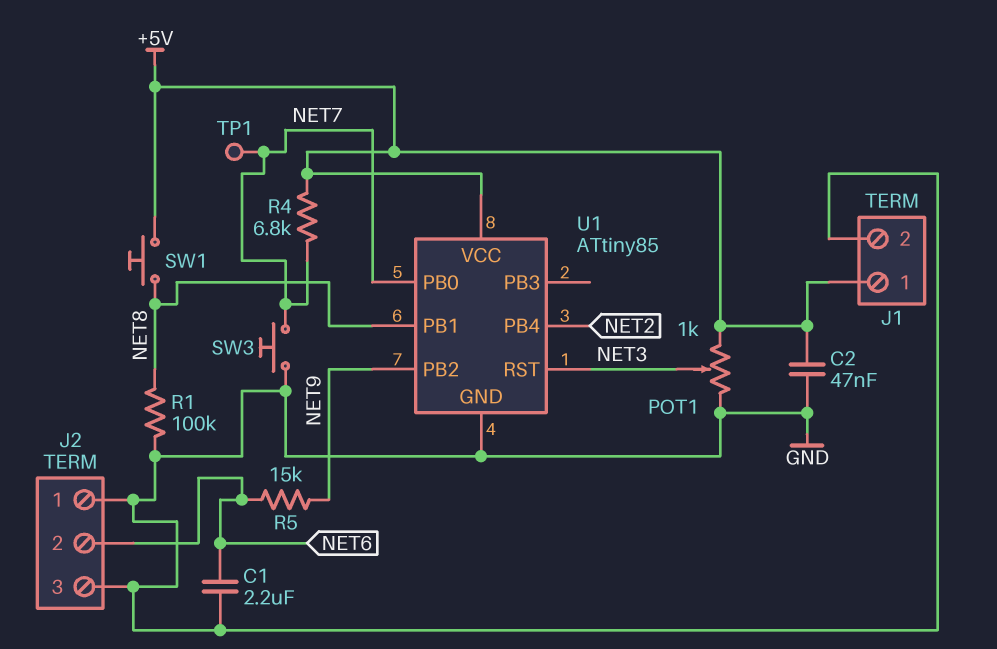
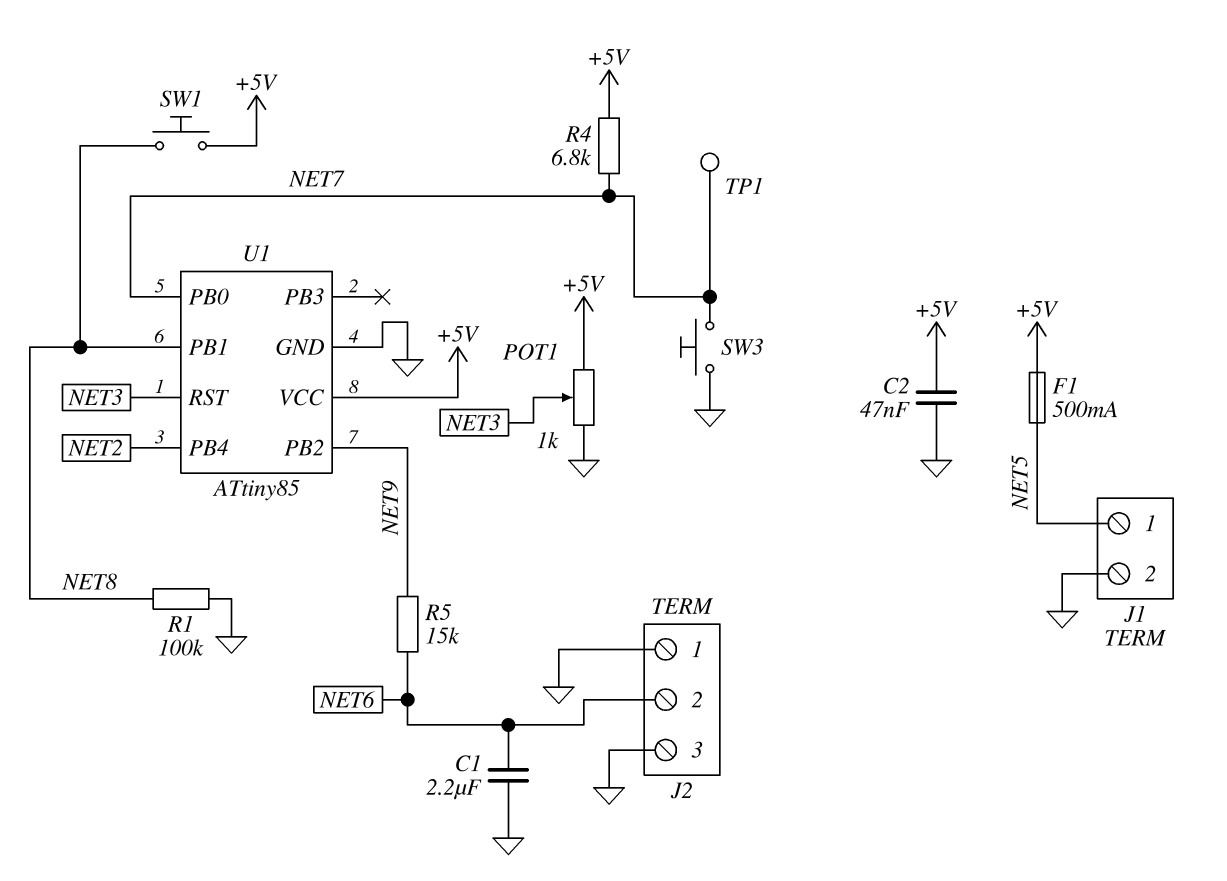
F1: none -> 500mA (+5V, NET5)
J1 pin 1: +5V -> NET5

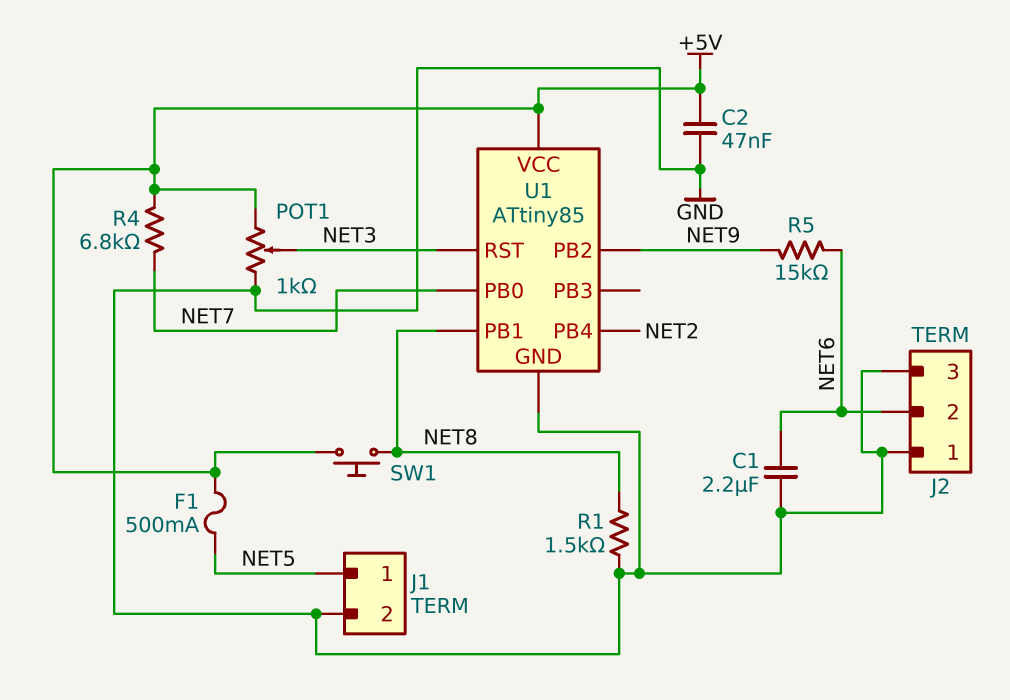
R1: 100k (GND, NET8) -> 1.5k (GND, NET8)
SW3: button (GND, NET7) -> none
TP1: test point (NET7) -> none

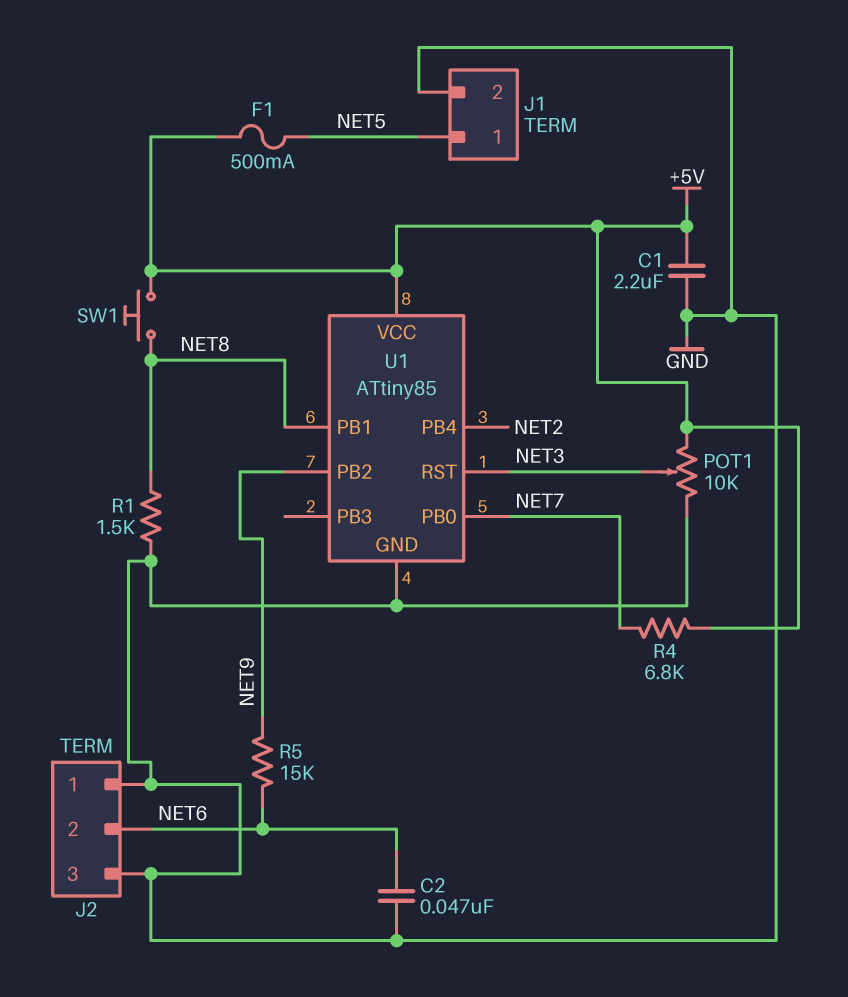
C1: 2.2uF (GND, NET6) -> 2.2uF (+5V, GND)
C2: 47nF (+5V, GND) -> 47nF (GND, NET6)
POT1: 1k (+5V, GND, wiper NET3) -> 10k (+5V, GND, wiper NET3)

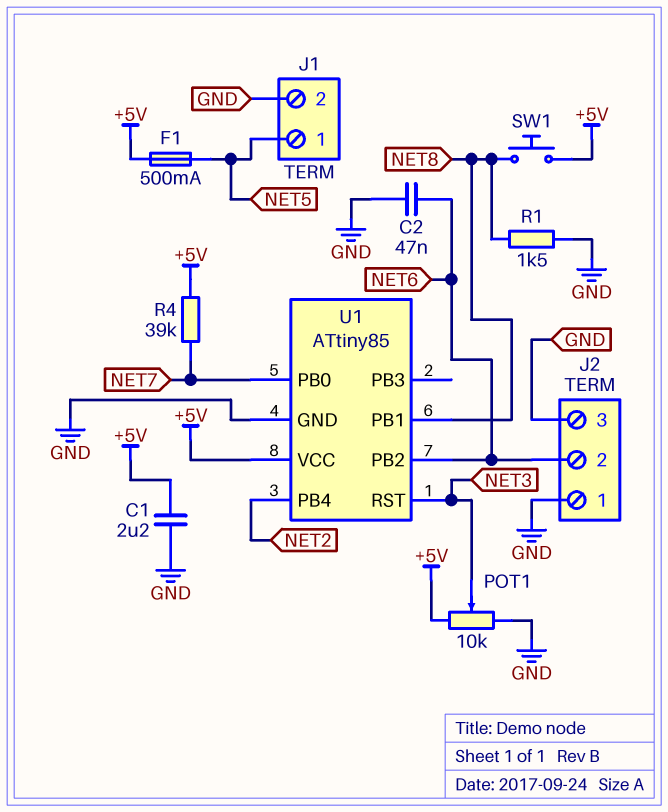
R4: 6.8k (+5V, NET7) -> 39k (+5V, NET7)
R5: 15k (NET6, NET9) -> none
U1 pin PB2: NET9 -> NET6

